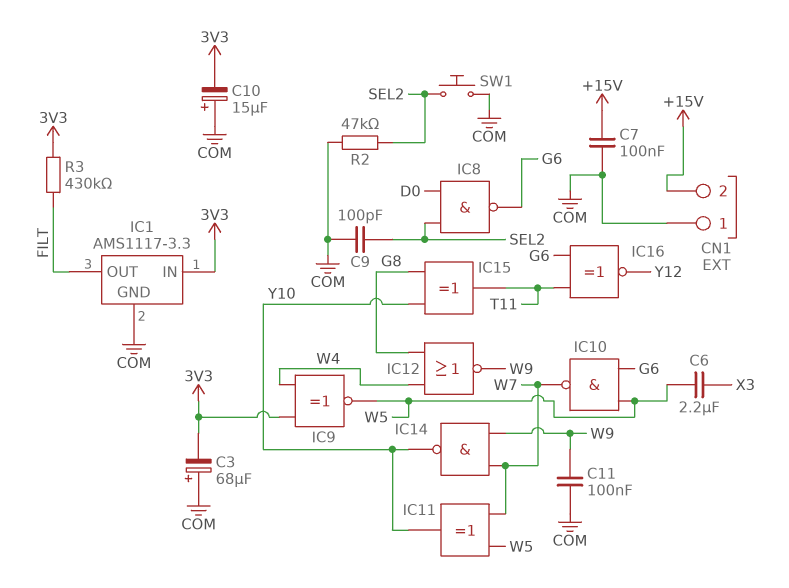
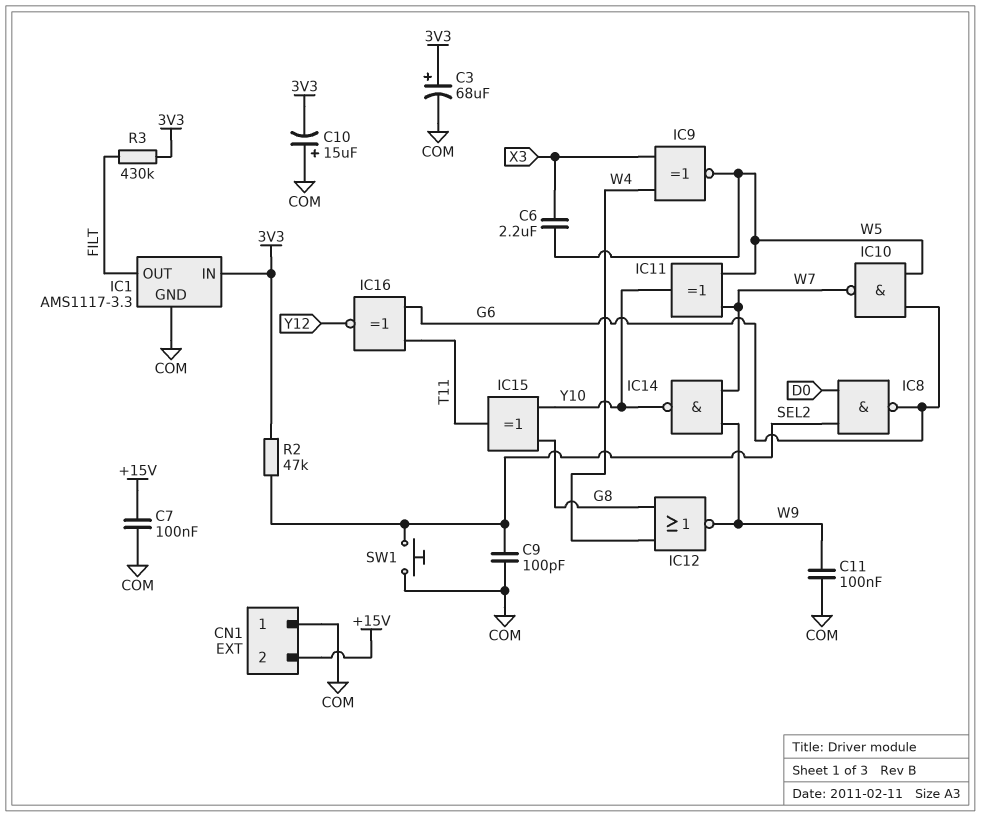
C3: 68uF (plus COM, minus 3V3) -> 68uF (plus 3V3, minus COM)
IC9: XNOR (in 3V3, in W4, out W5) -> XNOR (in W4, in X3, out W5)
R2: 47k (COM, SEL2) -> 47k (3V3, SEL2)

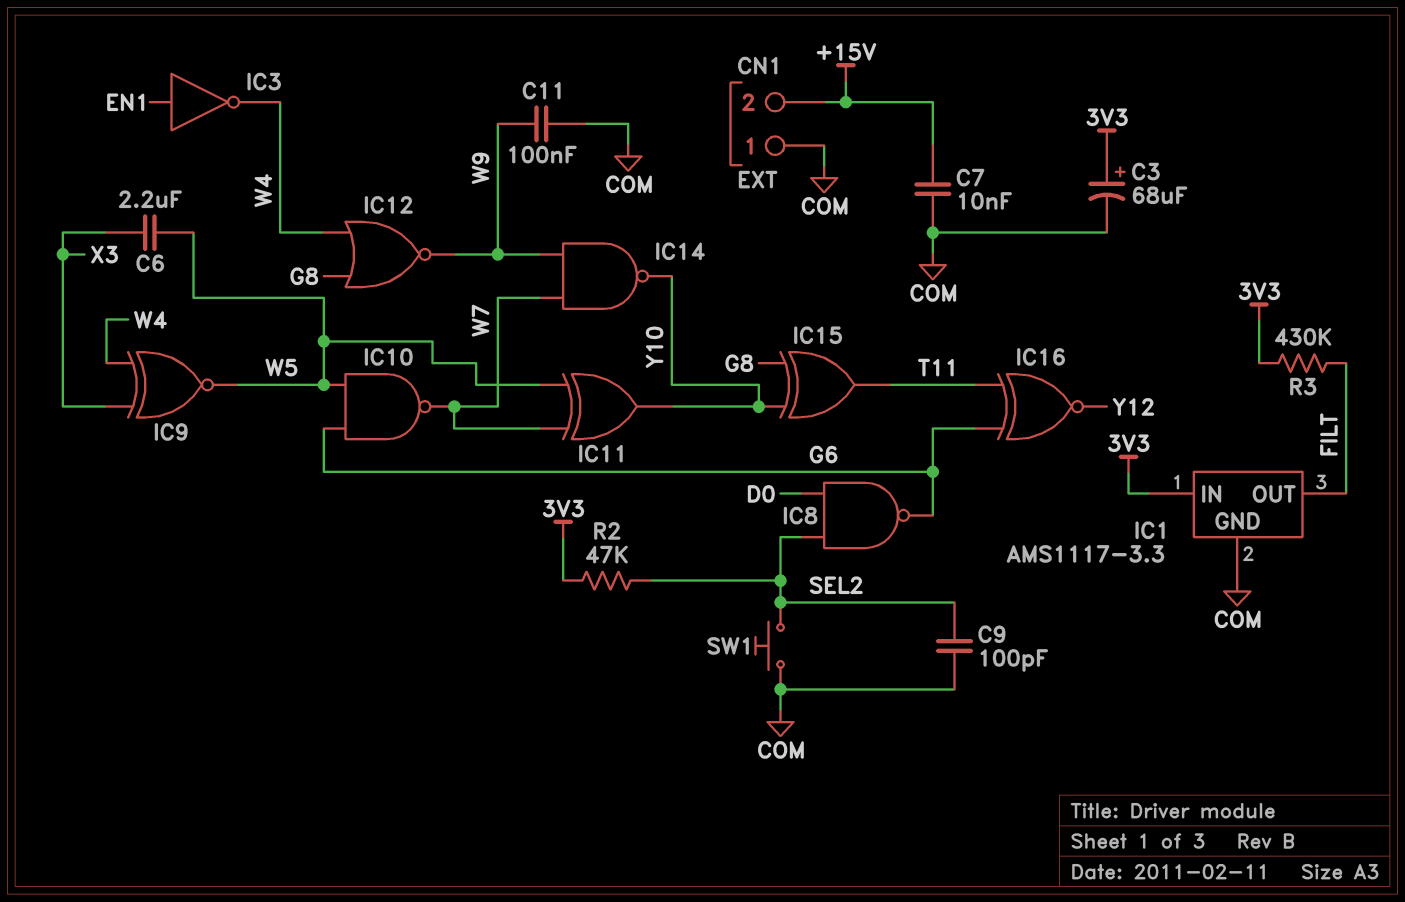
C7: 100nF (+15V, COM) -> 10nF (+15V, COM)
C10: 15uF (plus COM, minus 3V3) -> none
IC3: none -> NOT (in EN1, out W4)

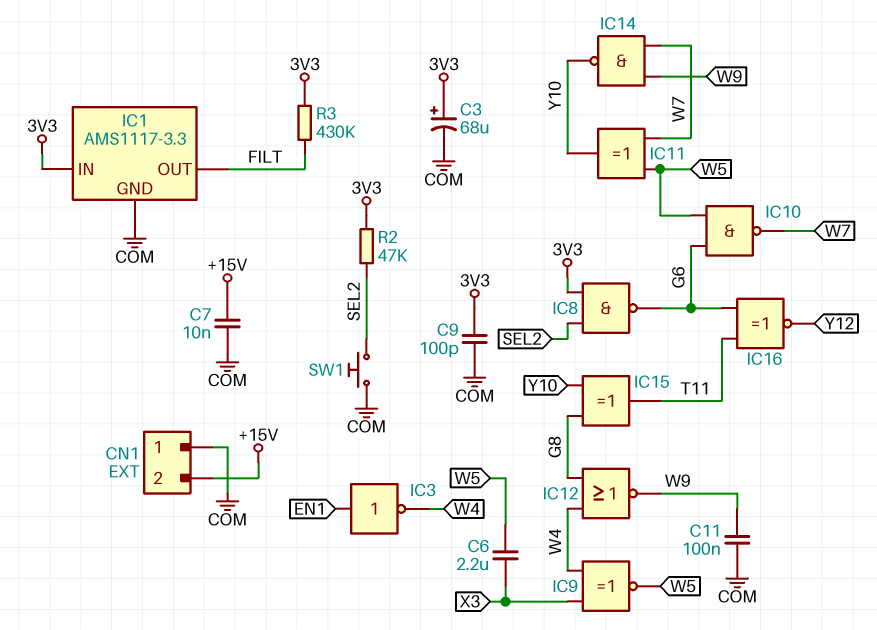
C9: 100pF (COM, SEL2) -> 100pF (3V3, COM)
IC8: NAND (in D0, in SEL2, out G6) -> NAND (in 3V3, in SEL2, out G6)

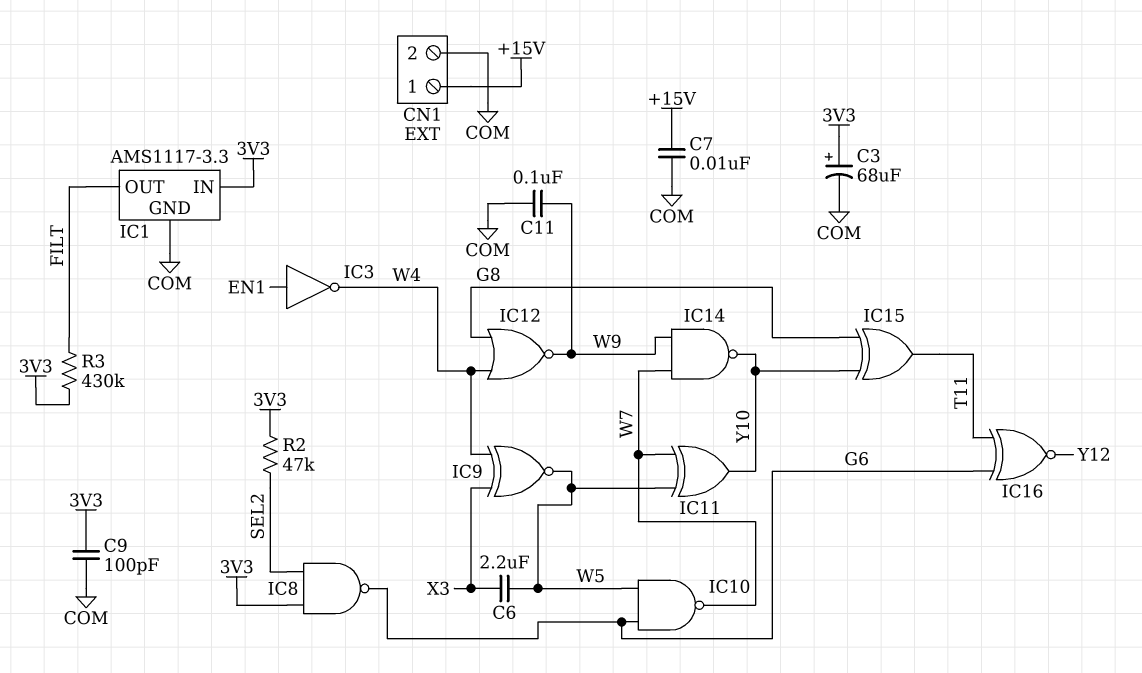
CN1 pin 1: COM -> +15V
CN1 pin 2: +15V -> COM
SW1: button (COM, SEL2) -> none

